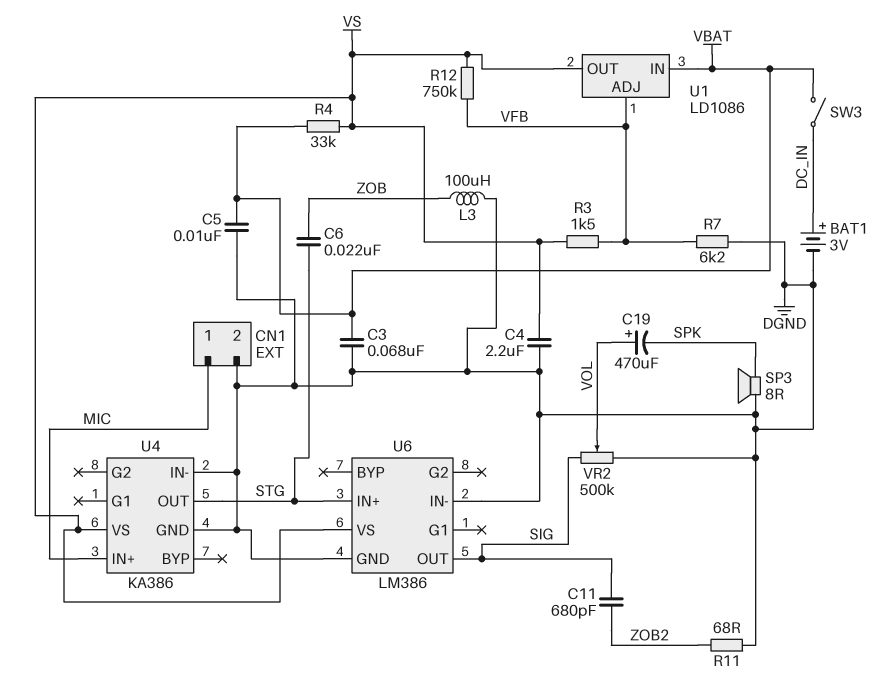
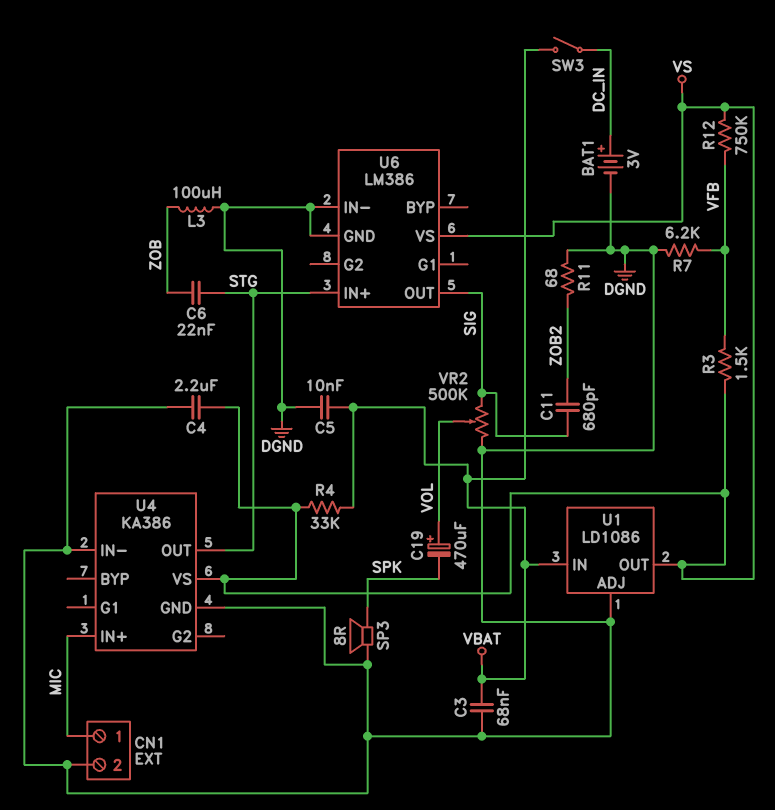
U1 pin ADJ: VFB -> DGND

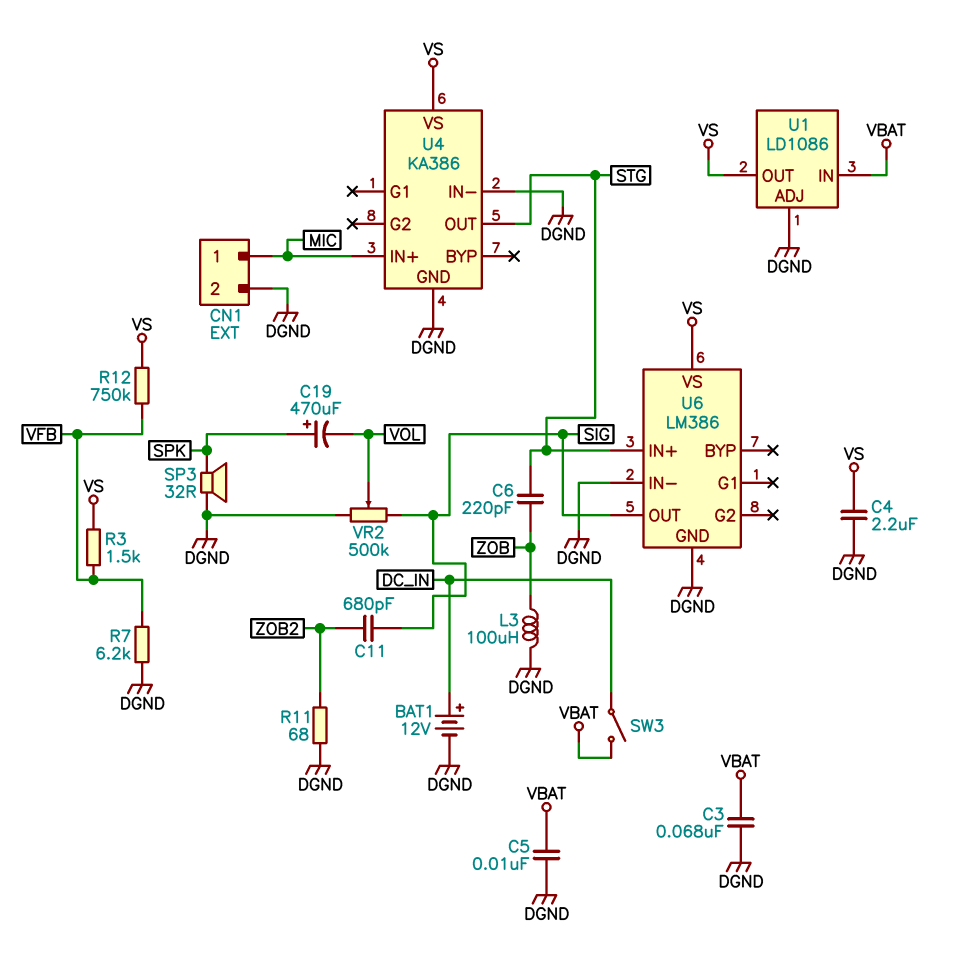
BAT1: 3V (plus DC_IN, minus DGND) -> 12V (plus DC_IN, minus DGND)
C6: 22nF (STG, ZOB) -> 220pF (STG, ZOB)
C19: 470uF (plus VOL, minus SPK) -> 470uF (plus SPK, minus VOL)
R4: 33k (VBAT, VS) -> none
SP3: speaker 8R (DGND, SPK) -> speaker 32R (DGND, SPK)

